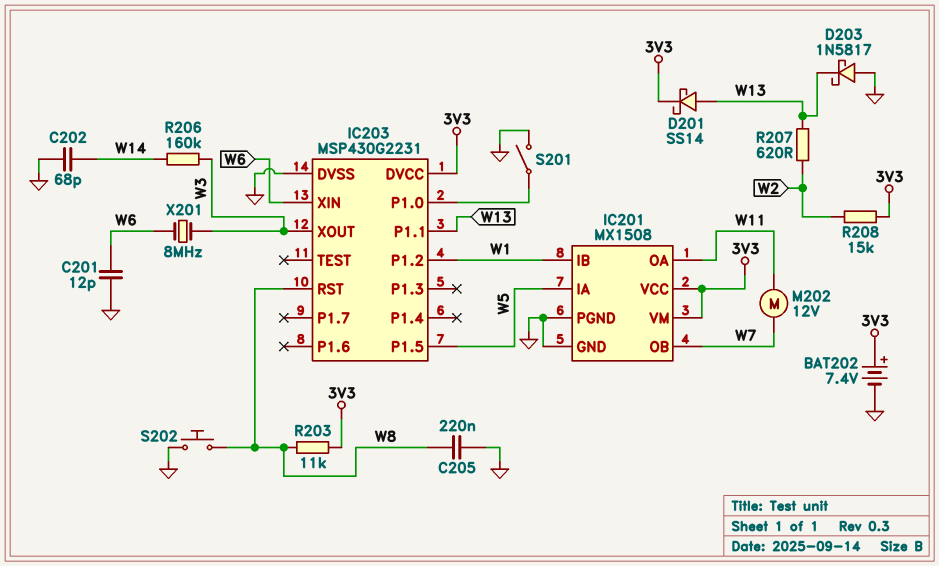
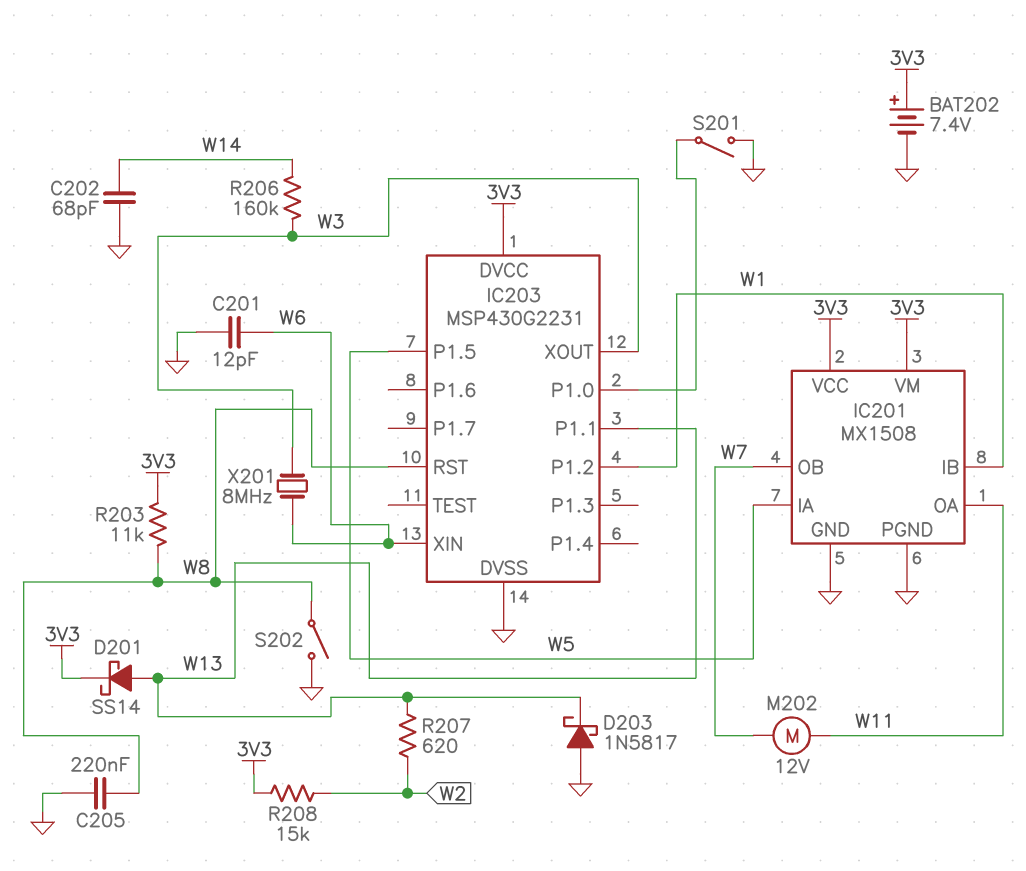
S202: button (GND, W8) -> switch (GND, W8)

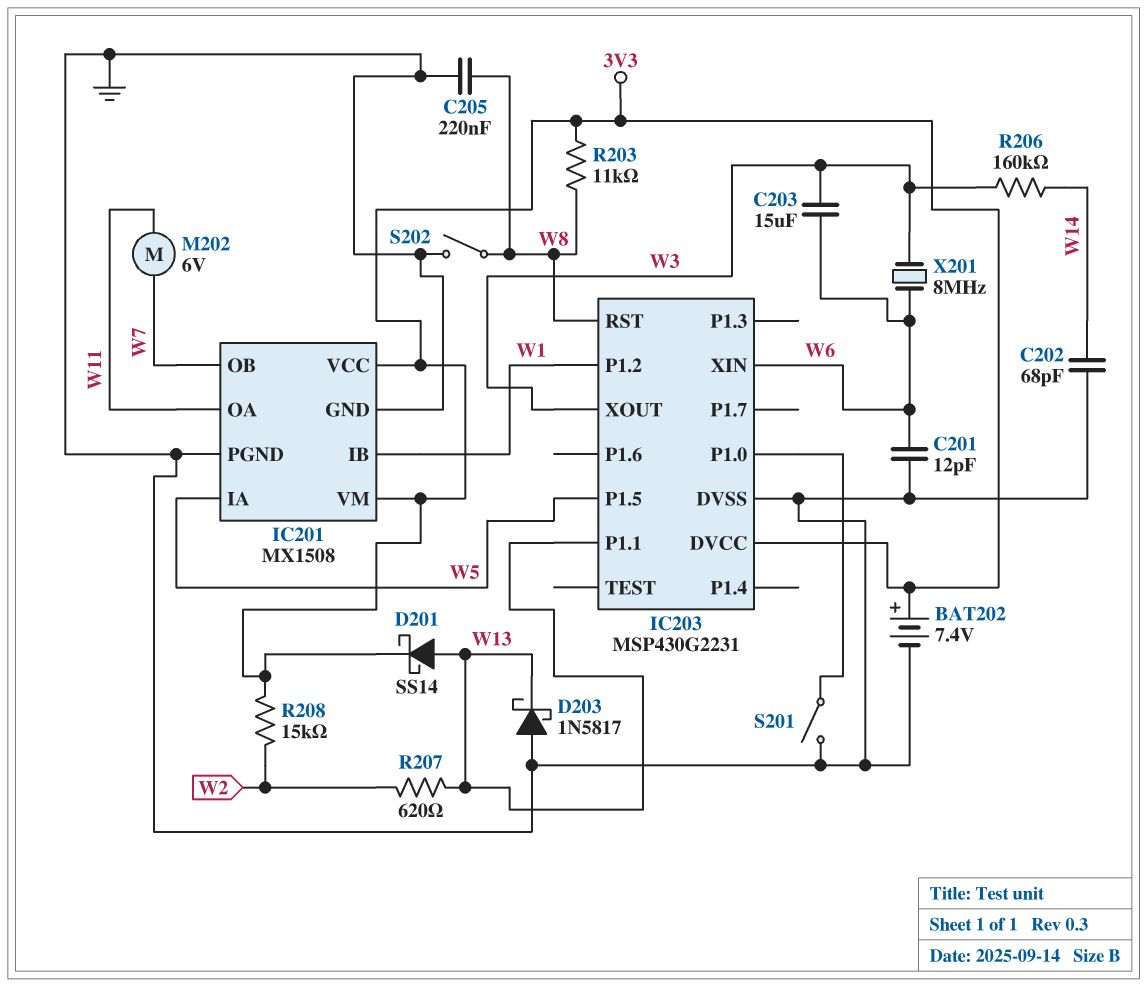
C203: none -> 15uF (W3, W6)
M202: motor 12V (W7, W11) -> motor 6V (W7, W11)

